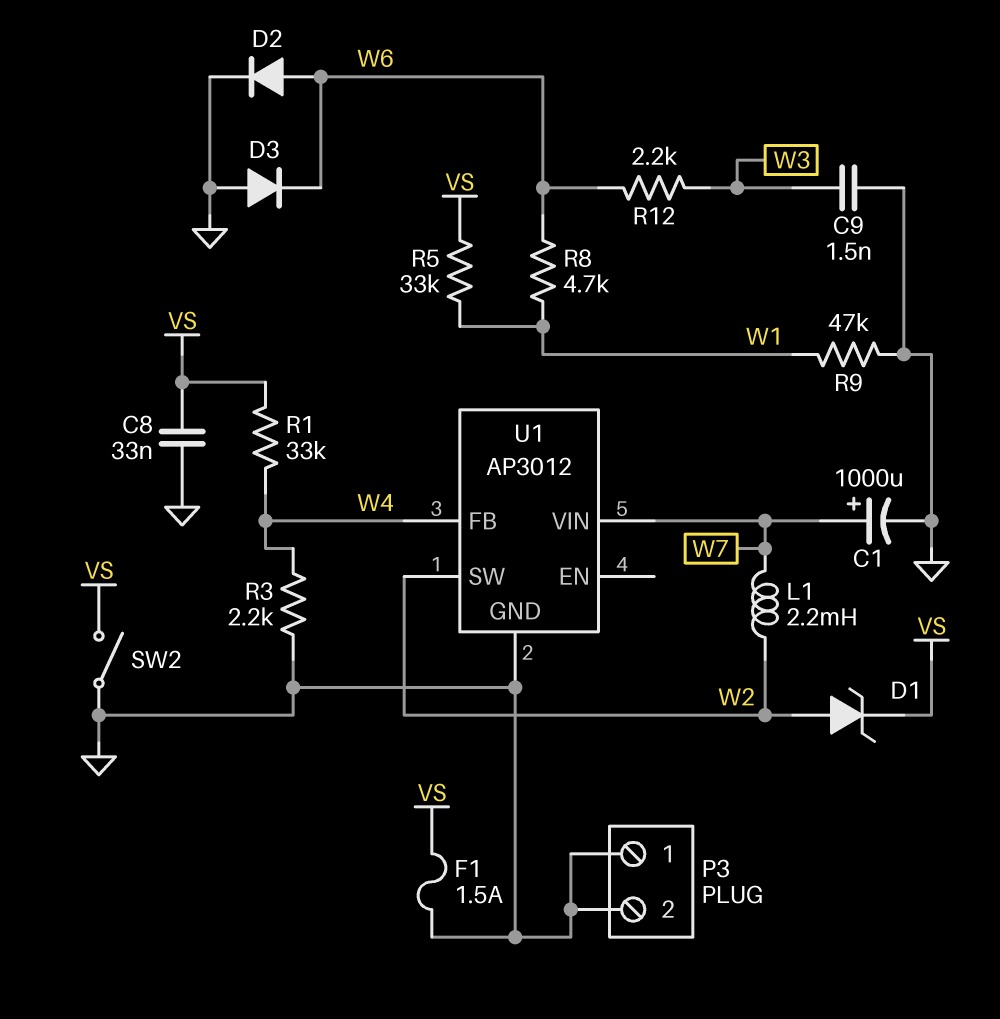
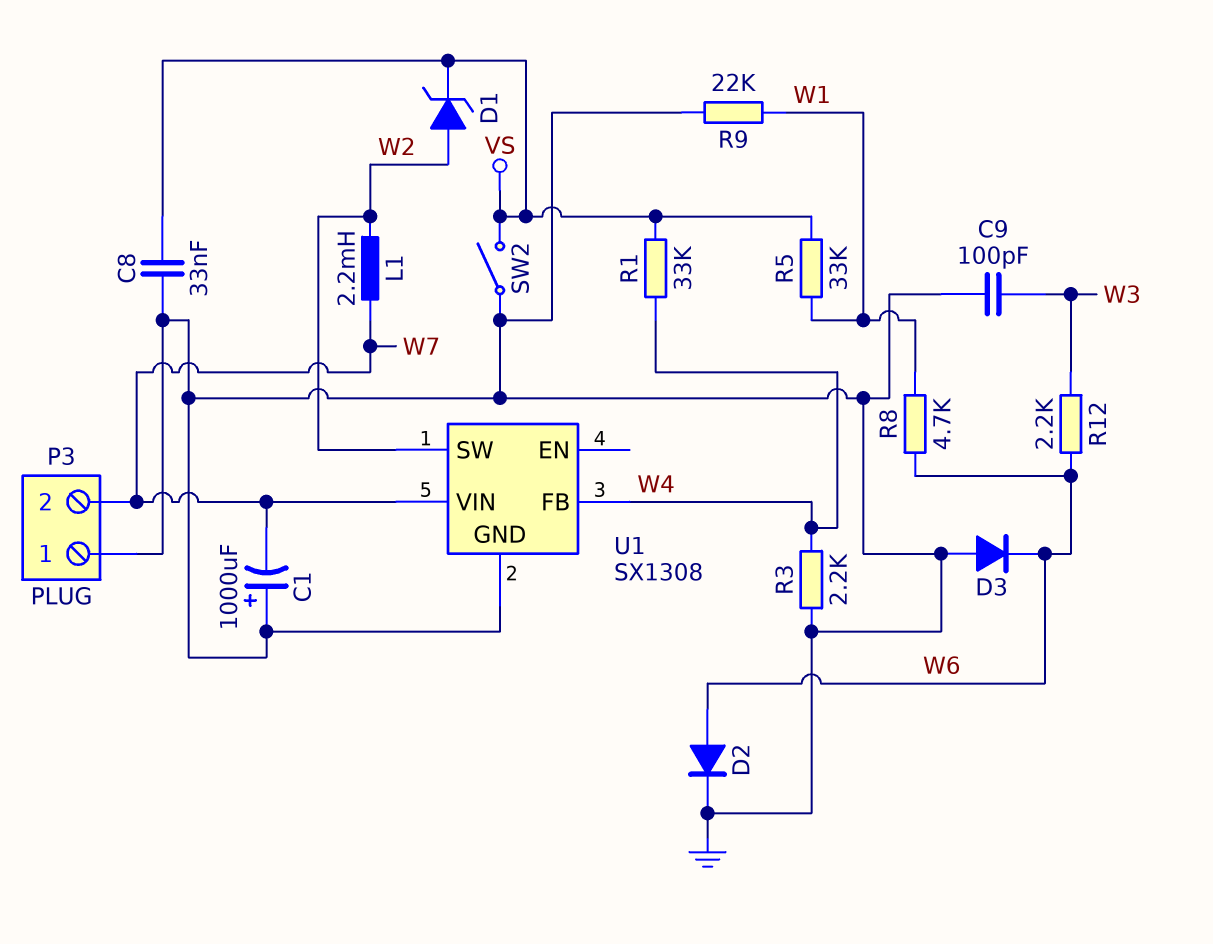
C1: 1000uF (plus W7, minus GND) -> 1000uF (plus GND, minus W7)
C9: 1.5nF (GND, W3) -> 100pF (GND, W3)
F1: 1.5A (GND, VS) -> none
P3 pin 2: GND -> W7
R9: 47k (GND, W1) -> 22k (GND, W1)
U1: AP3012 -> SX1308

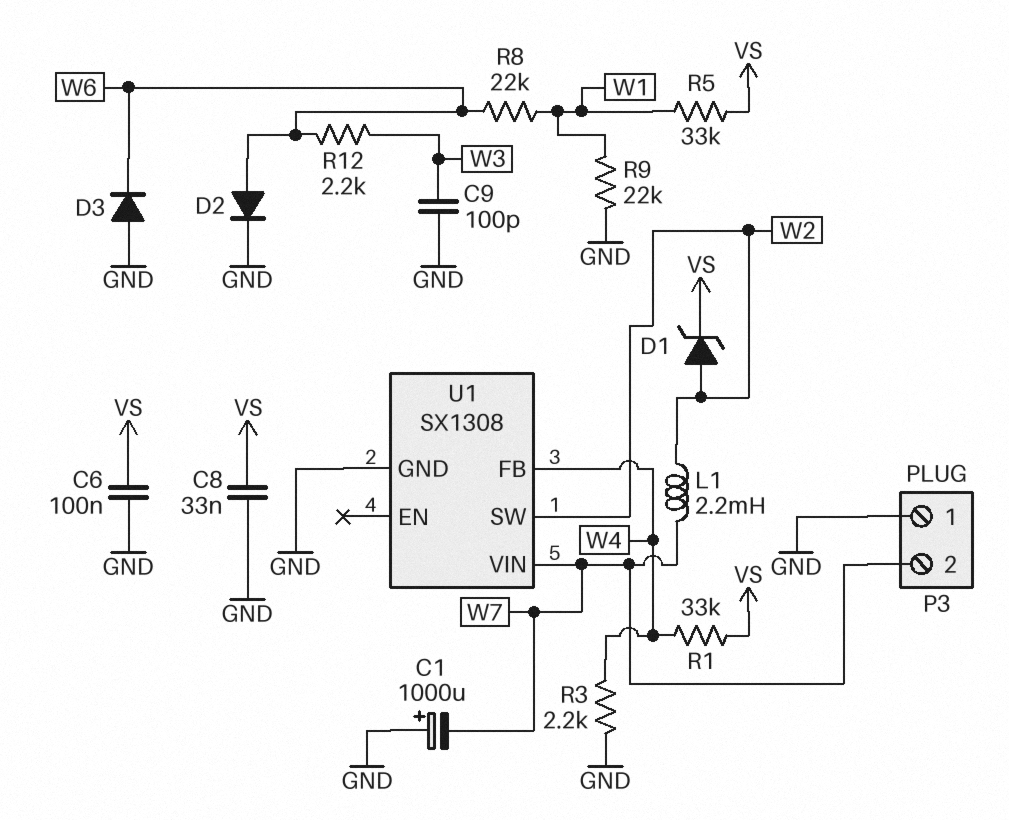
C6: none -> 100nF (GND, VS)
R8: 4.7k (W1, W6) -> 22k (W1, W6)
SW2: switch (GND, VS) -> none

